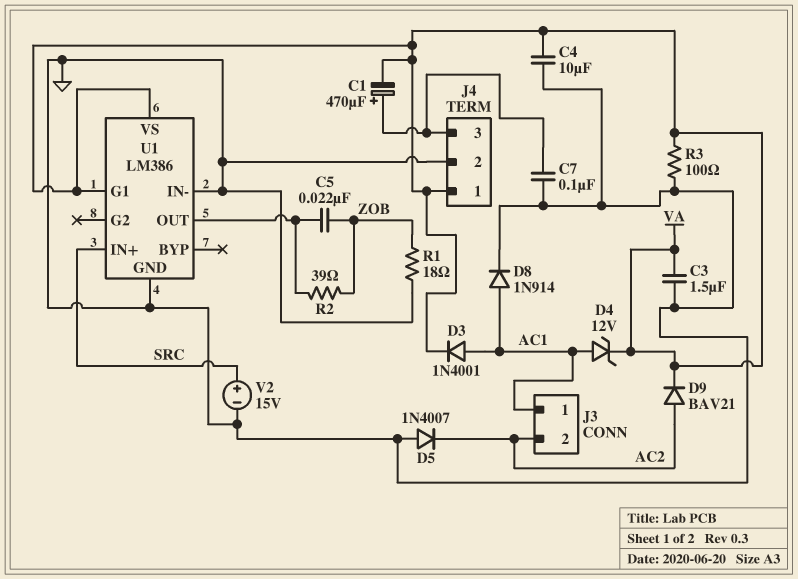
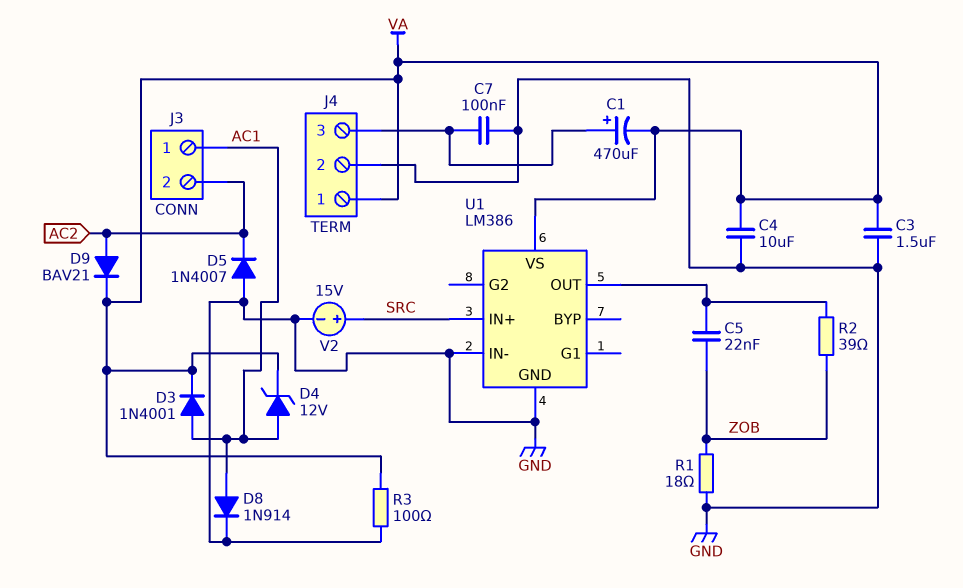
U1 pin G1: VA -> none

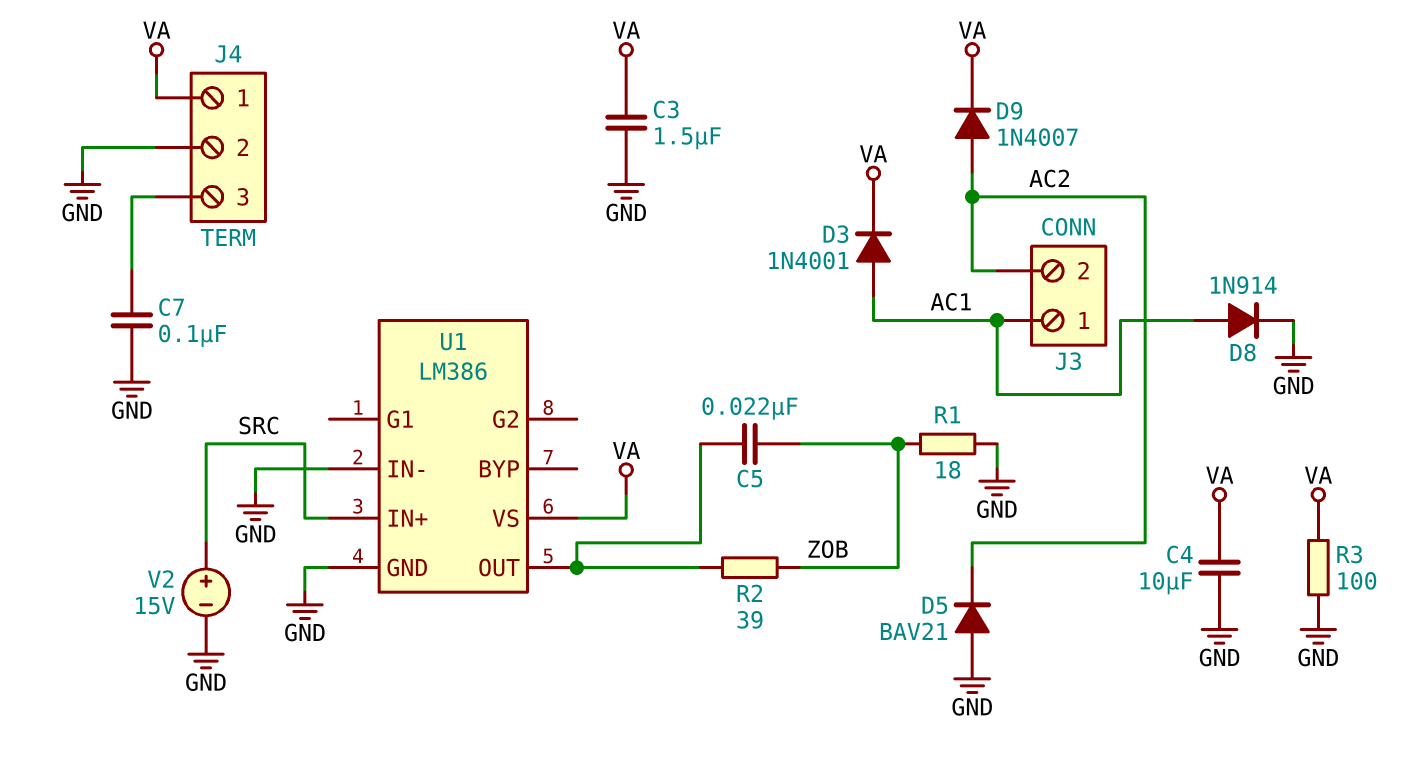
C1: 470uF (plus J4/3, minus VA) -> none
D4: zener 12V (A AC1, K VA) -> none
D5: diode 1N4007 (A GND, K AC2) -> diode BAV21 (A GND, K AC2)
D9: diode BAV21 (A AC2, K VA) -> diode 1N4007 (A AC2, K VA)

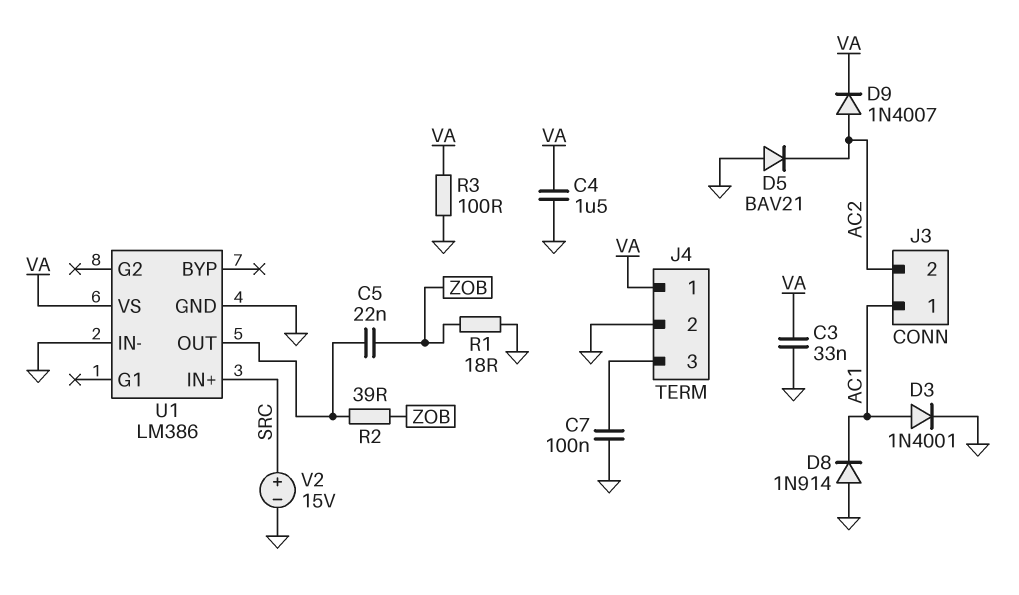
C3: 1.5uF (GND, VA) -> 33nF (GND, VA)
C4: 10uF (GND, VA) -> 1.5uF (GND, VA)
D3: diode 1N4001 (A AC1, K VA) -> diode 1N4001 (A AC1, K GND)
D8: diode 1N914 (A AC1, K GND) -> diode 1N914 (A GND, K AC1)

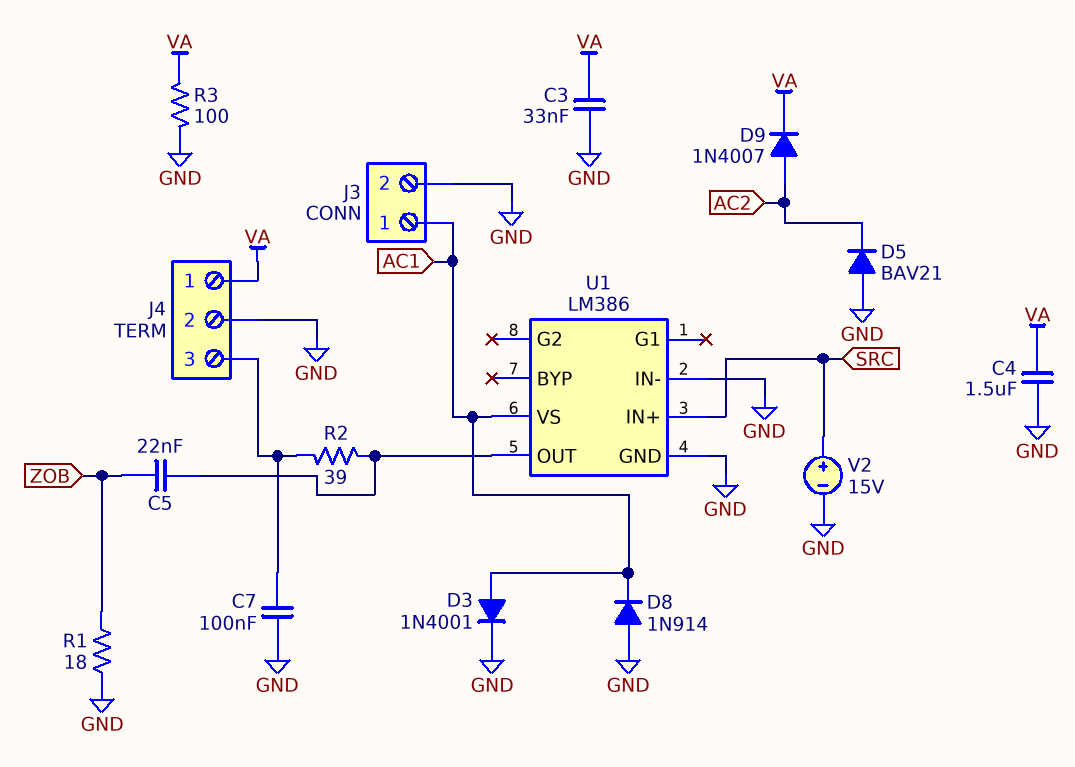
J3 pin 2: AC2 -> GND
R2: 39 (U1/OUT, ZOB) -> 39 (J4/3, U1/OUT)
U1 pin VS: VA -> AC1

